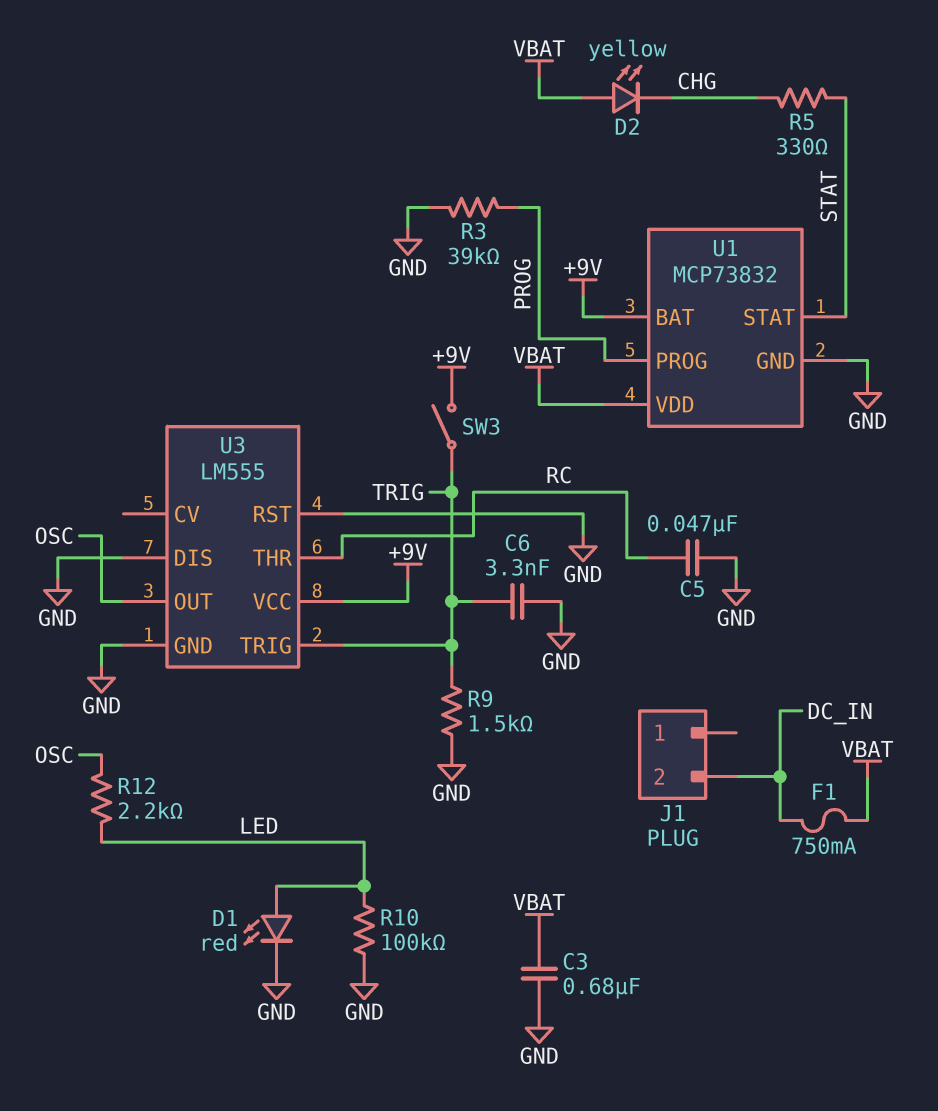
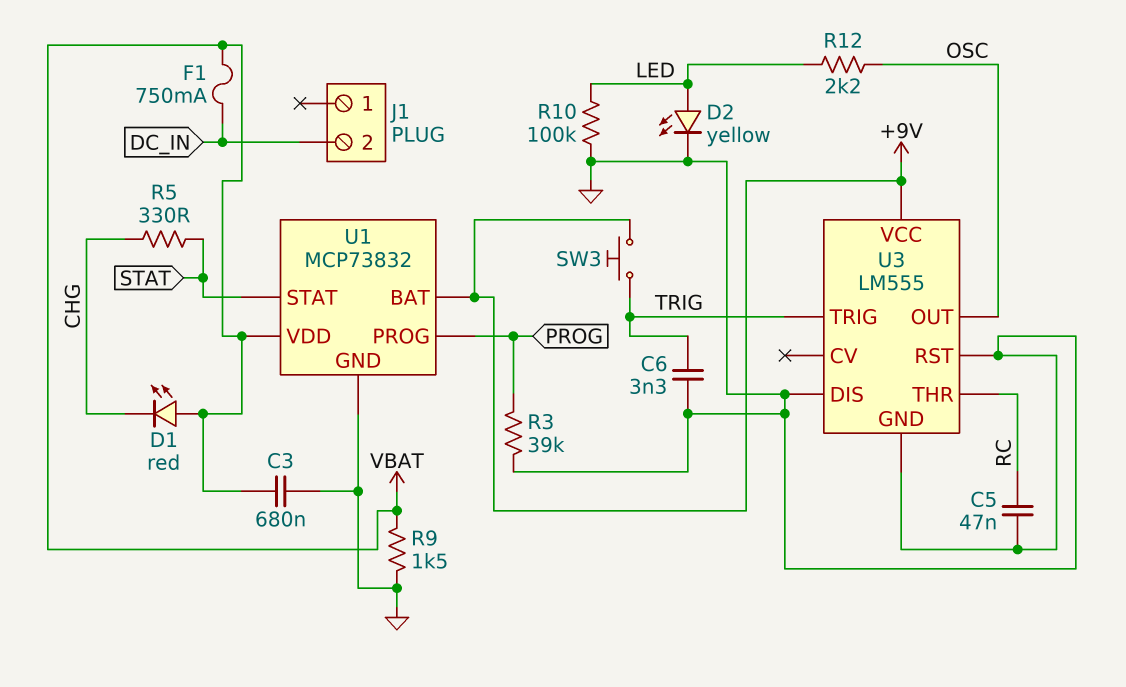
D1: LED red (A LED, K GND) -> LED red (A VBAT, K CHG)
D2: LED yellow (A VBAT, K CHG) -> LED yellow (A LED, K GND)
R9: 1.5k (GND, TRIG) -> 1.5k (GND, VBAT)
SW3: switch (+9V, TRIG) -> button (+9V, TRIG)

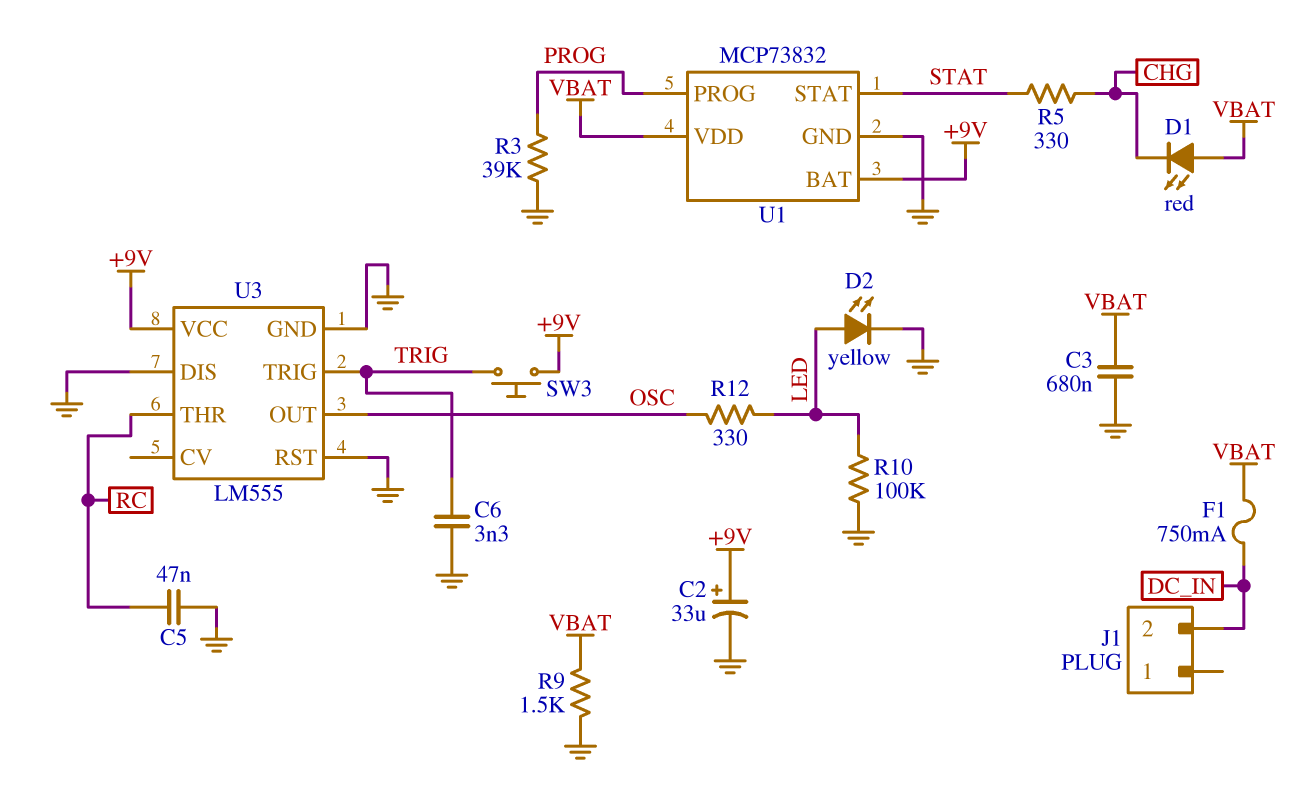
C2: none -> 33uF (plus +9V, minus GND)
R12: 2.2k (LED, OSC) -> 330 (LED, OSC)

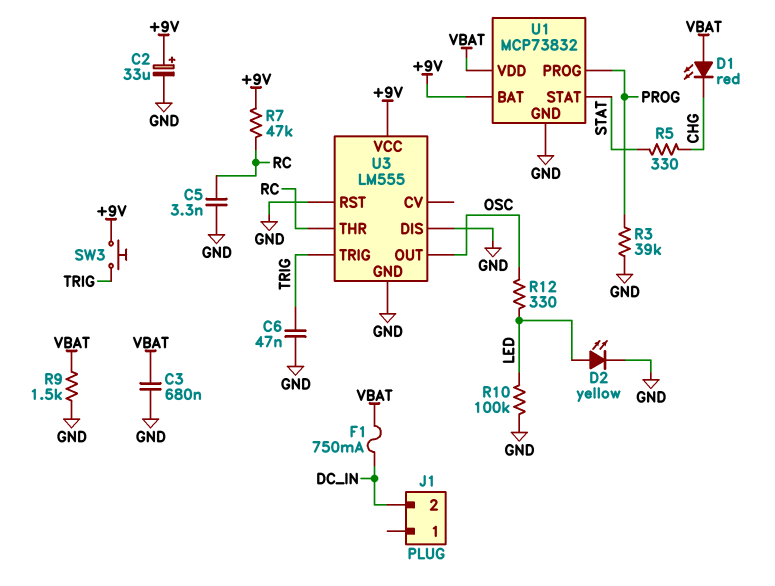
C5: 47nF (GND, RC) -> 3.3nF (GND, RC)
C6: 3.3nF (GND, TRIG) -> 47nF (GND, TRIG)
R7: none -> 47k (+9V, RC)

